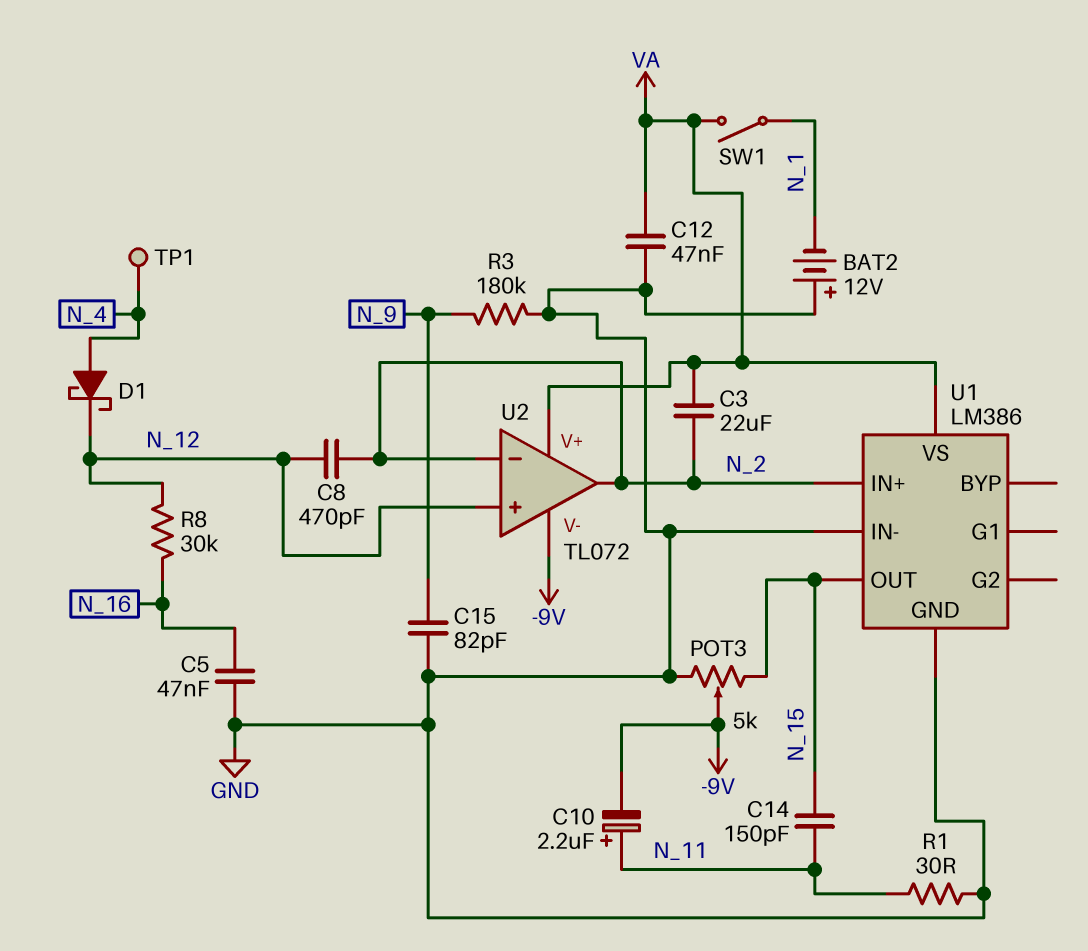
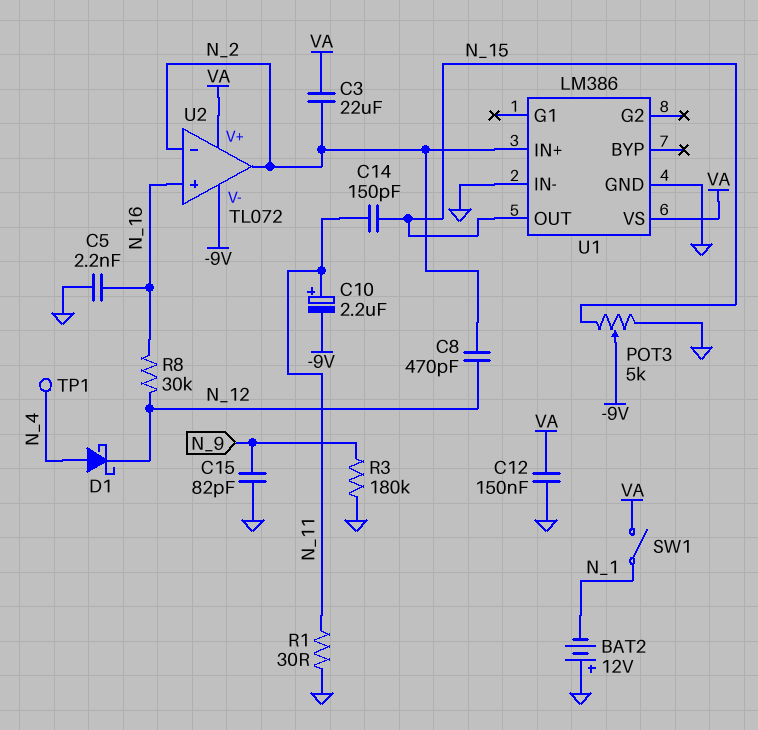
C5: 47nF (GND, N_16) -> 2.2nF (GND, N_16)
C12: 47nF (GND, VA) -> 150nF (GND, VA)
U2 pin in+: N_12 -> N_16

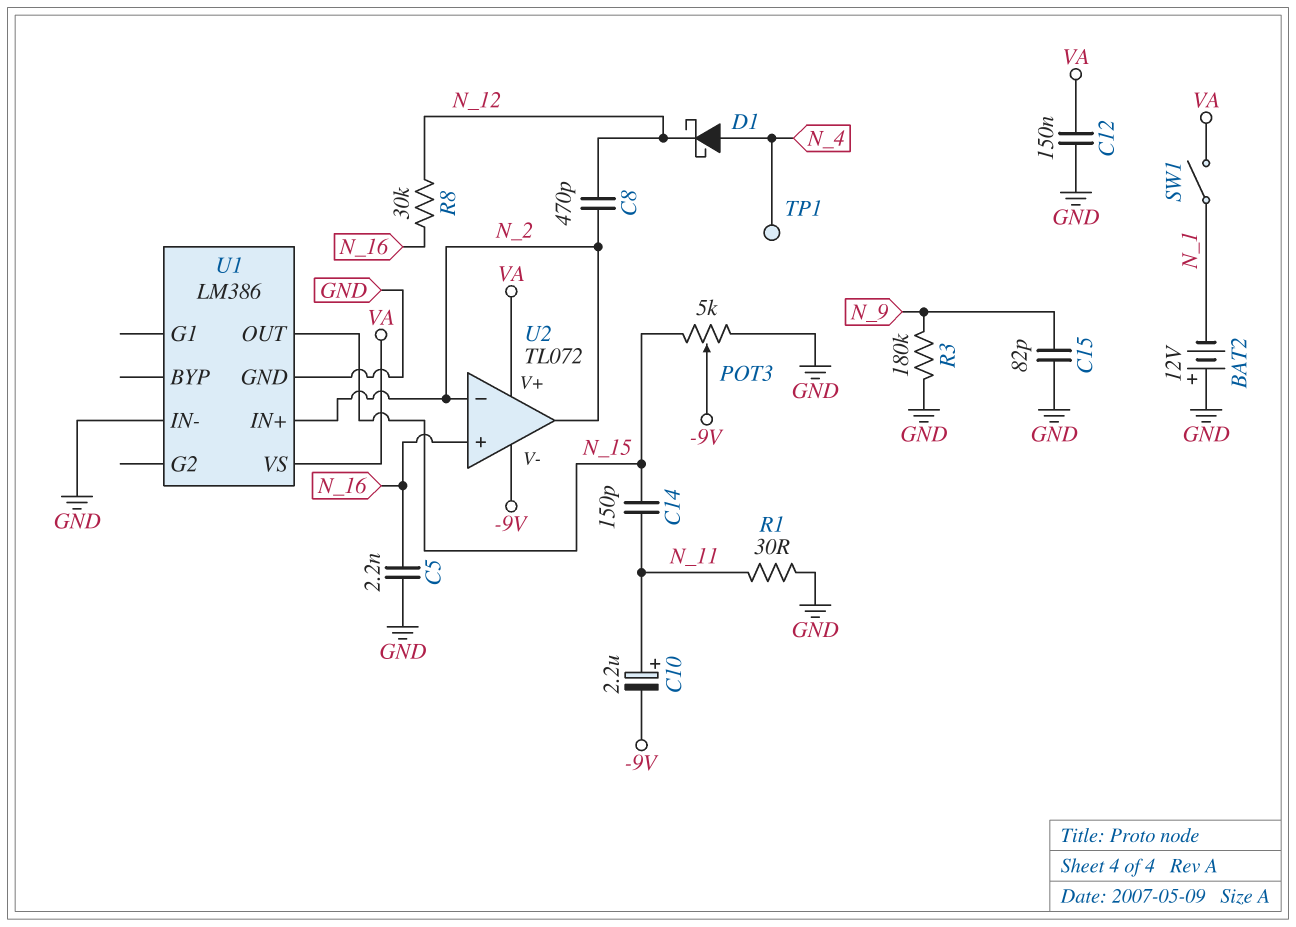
C3: 22uF (N_2, VA) -> none

